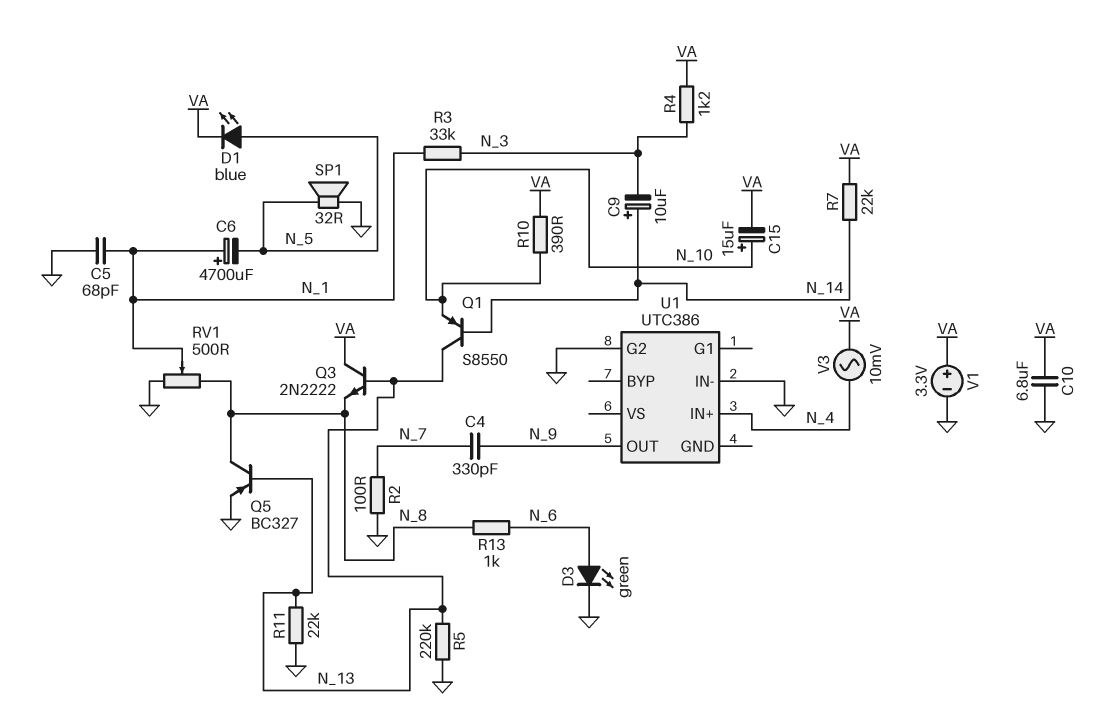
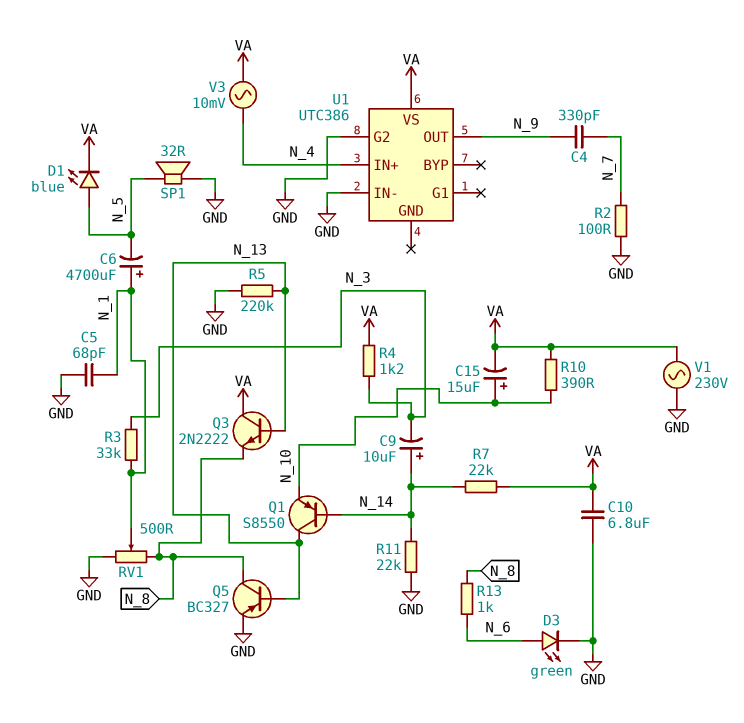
R11: 22k (GND, N_13) -> 22k (GND, N_14)
U1 pin VS: none -> VA
V1: 3.3V (plus VA, minus GND) -> AC 230V (GND, VA)

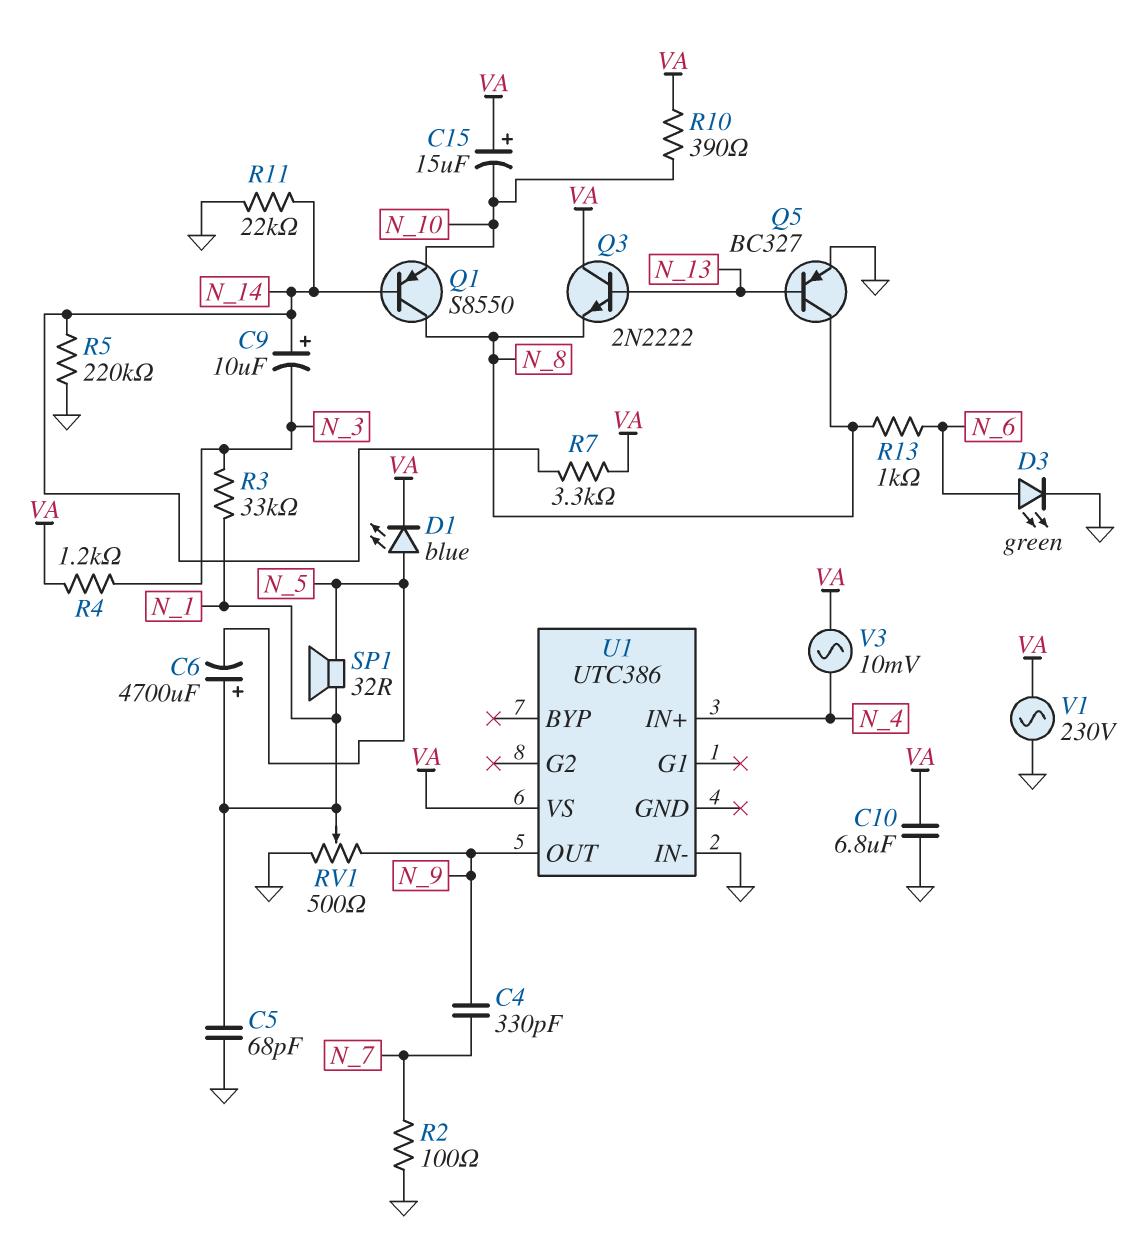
C15: 15uF (plus N_10, minus VA) -> 15uF (plus VA, minus N_10)
Q1: PNP S8550 (B N_14, C N_13, E N_10) -> PNP S8550 (B N_14, C N_8, E N_10)
R5: 220k (GND, N_13) -> 220k (GND, N_14)
R7: 22k (N_14, VA) -> 3.3k (N_14, VA)
RV1: 500 (GND, N_8, wiper N_1) -> 500 (GND, N_9, wiper N_1)
SP1: speaker 32R (GND, N_5) -> speaker 32R (N_1, N_5)
U1 pin G2: GND -> none

